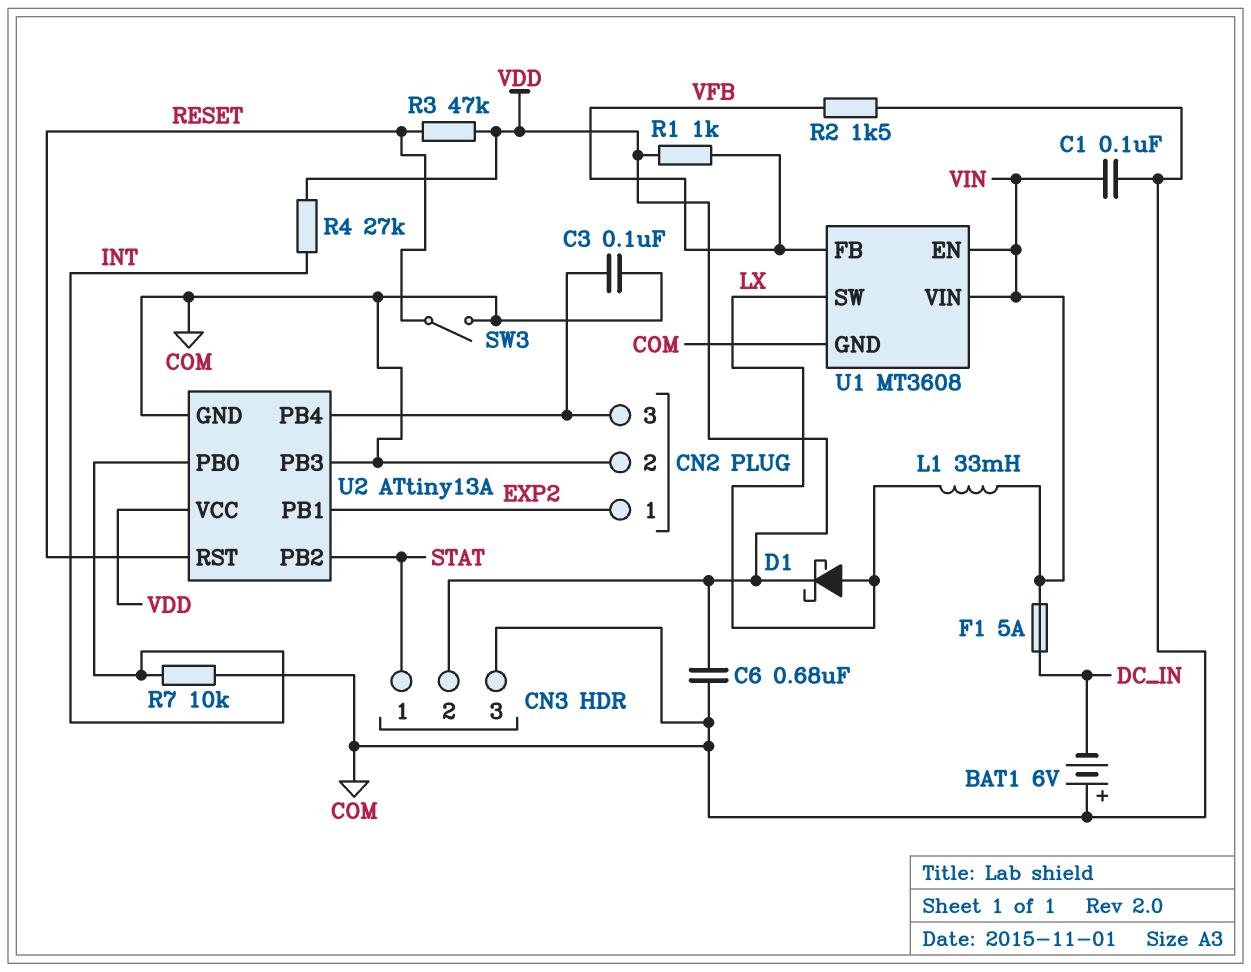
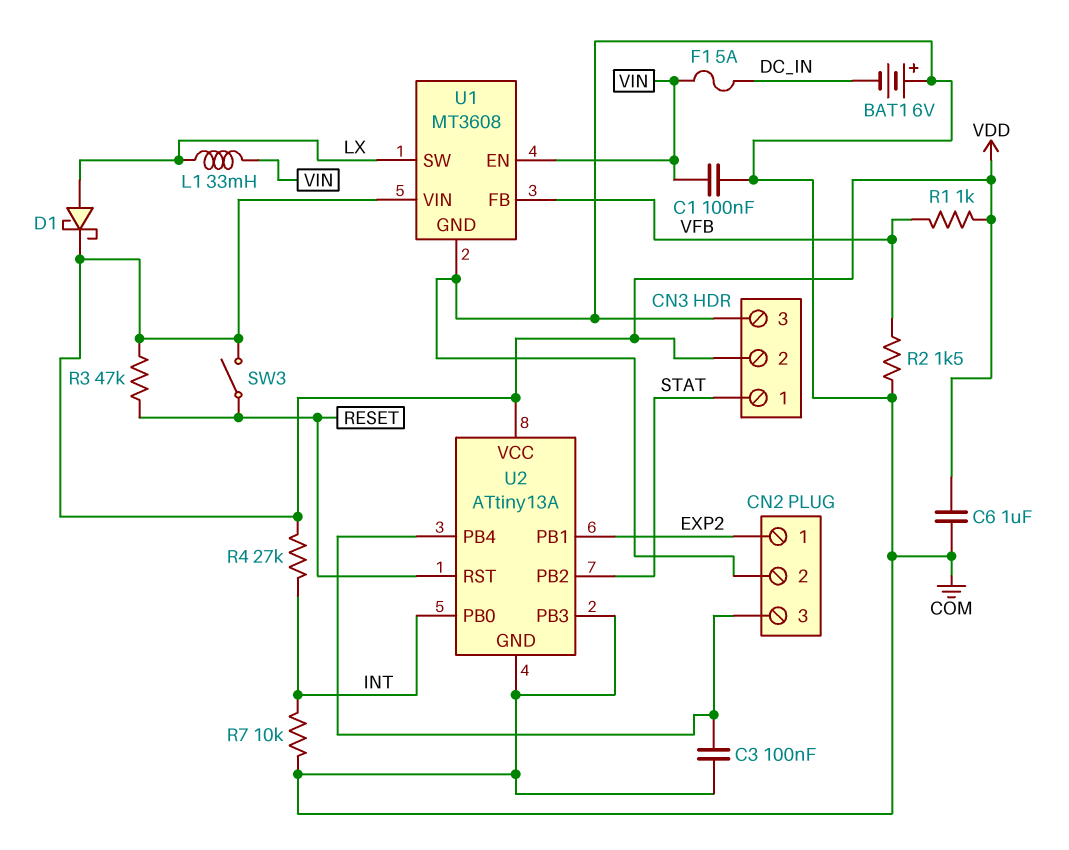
C6: 680nF (COM, VDD) -> 1uF (COM, VDD)
SW3: switch (COM, RESET) -> switch (RESET, VDD)
U1 pin VIN: VIN -> VDD

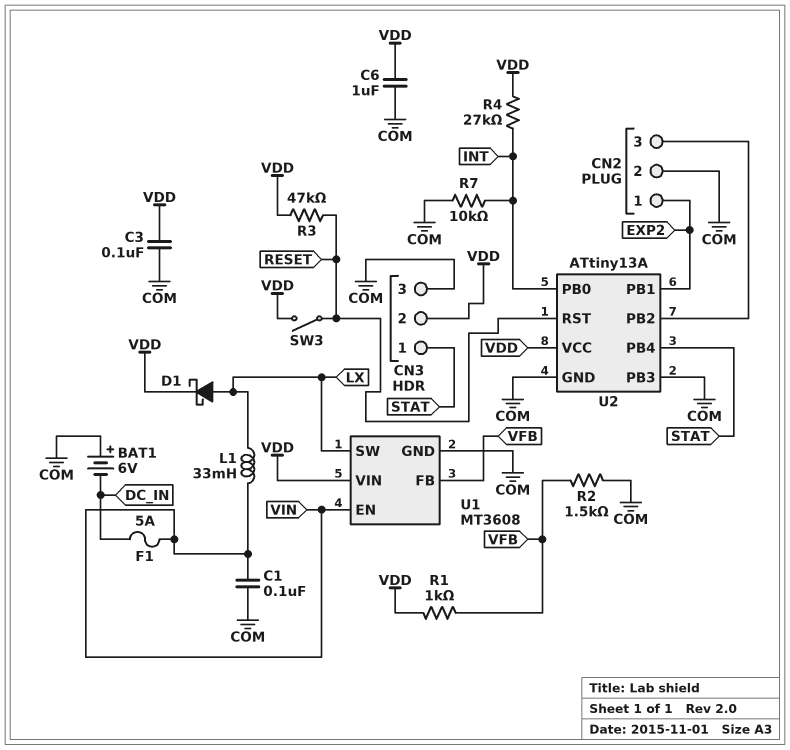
C3: 100nF (CN2/3, COM) -> 100nF (COM, VDD)
U2 pin PB2: STAT -> CN2/3
U2 pin PB4: CN2/3 -> STAT

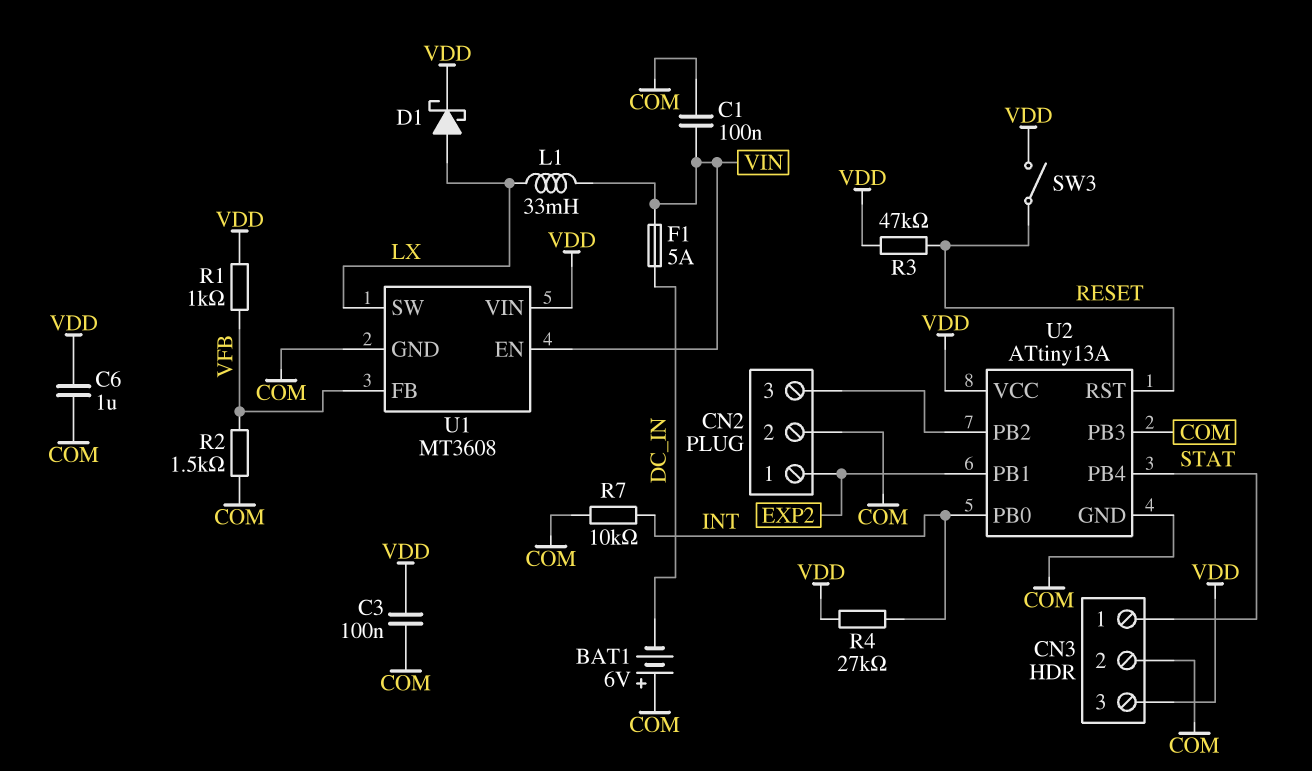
CN3 pin 2: VDD -> COM
CN3 pin 3: COM -> VDD

